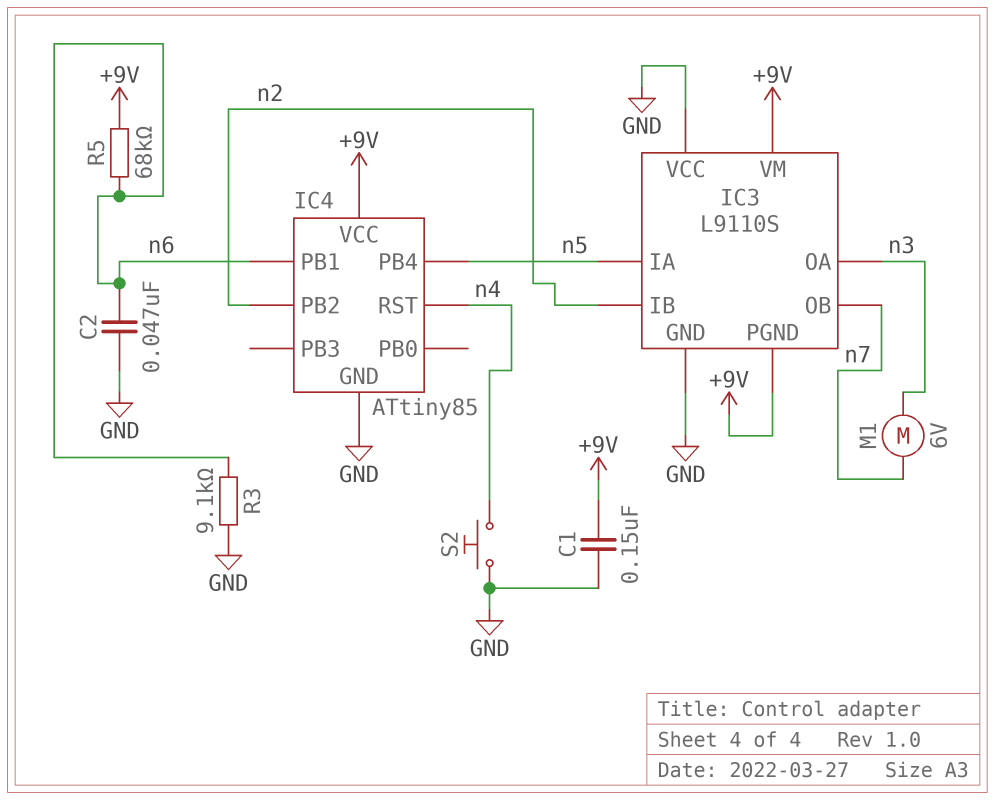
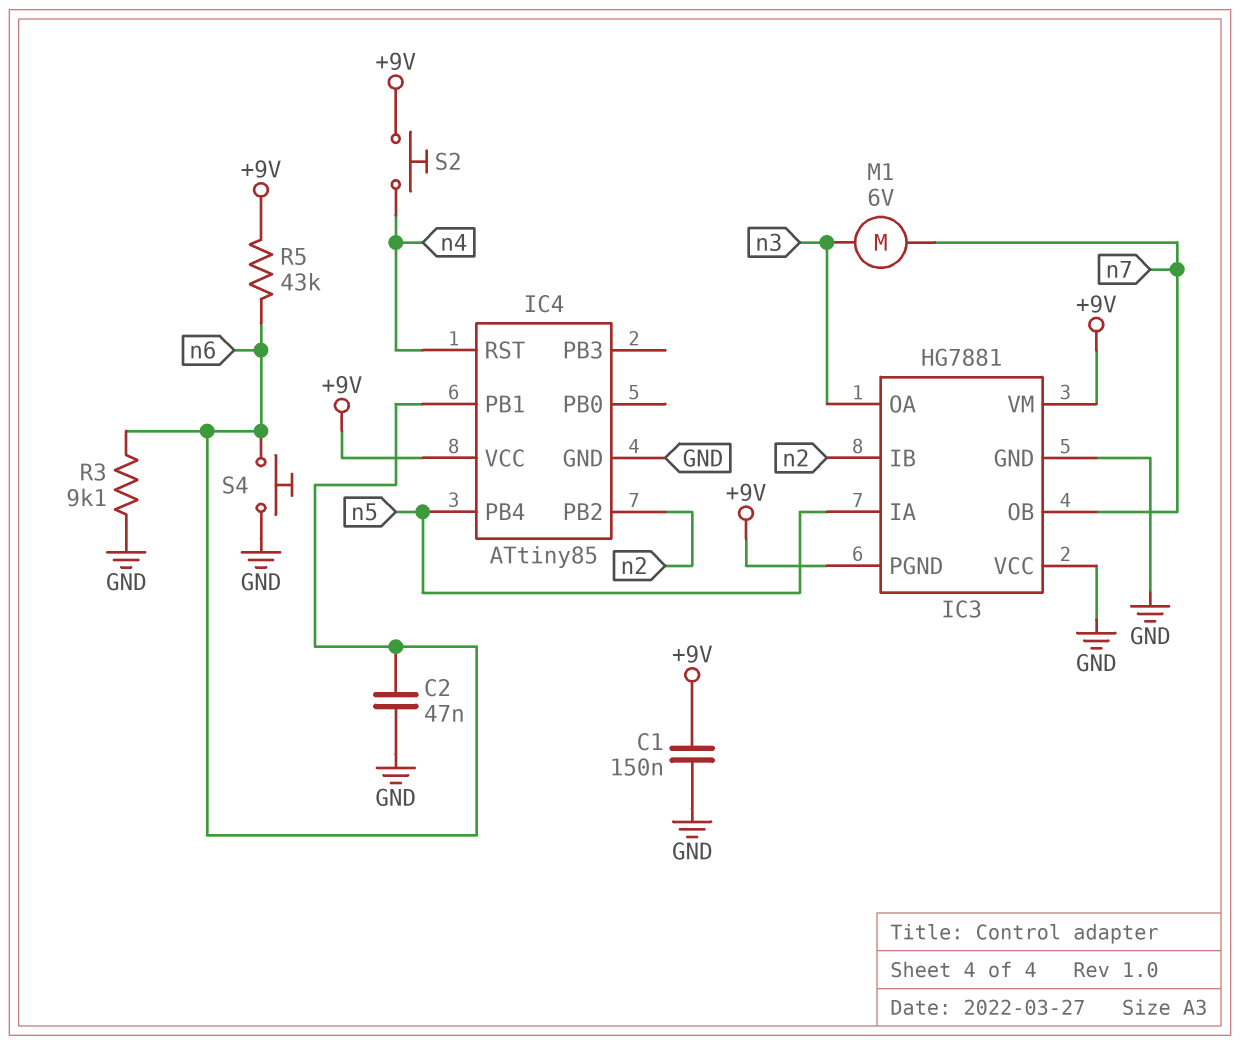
IC3: L9110S -> HG7881
R5: 68k (+9V, n6) -> 43k (+9V, n6)
S2: button (GND, n4) -> button (+9V, n4)
S4: none -> button (GND, n6)

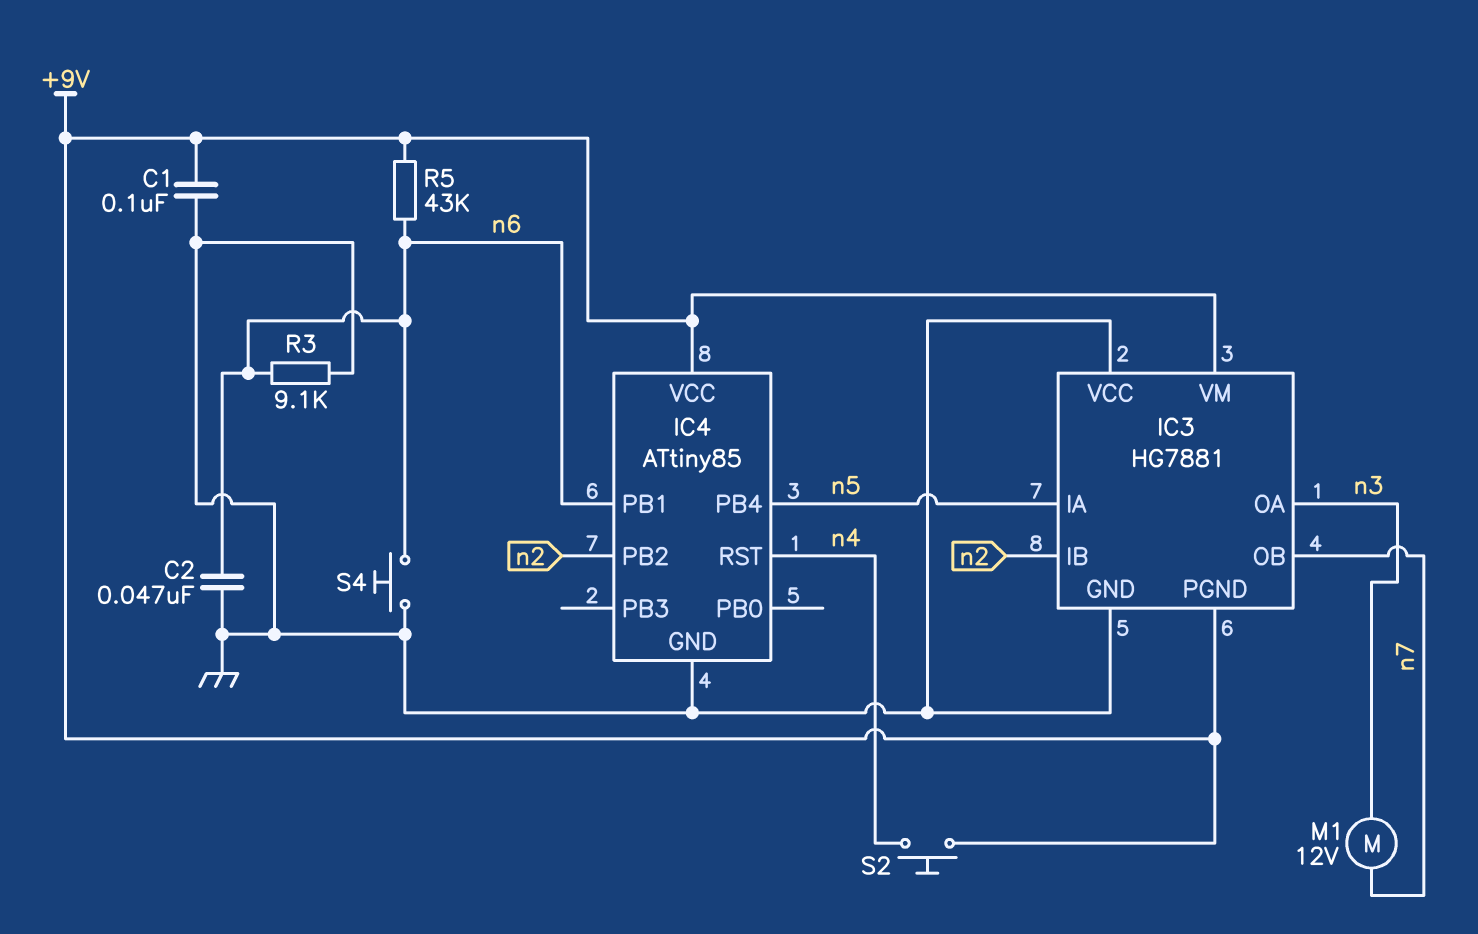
C1: 150nF (+9V, GND) -> 100nF (+9V, GND)
M1: motor 6V (n3, n7) -> motor 12V (n3, n7)

